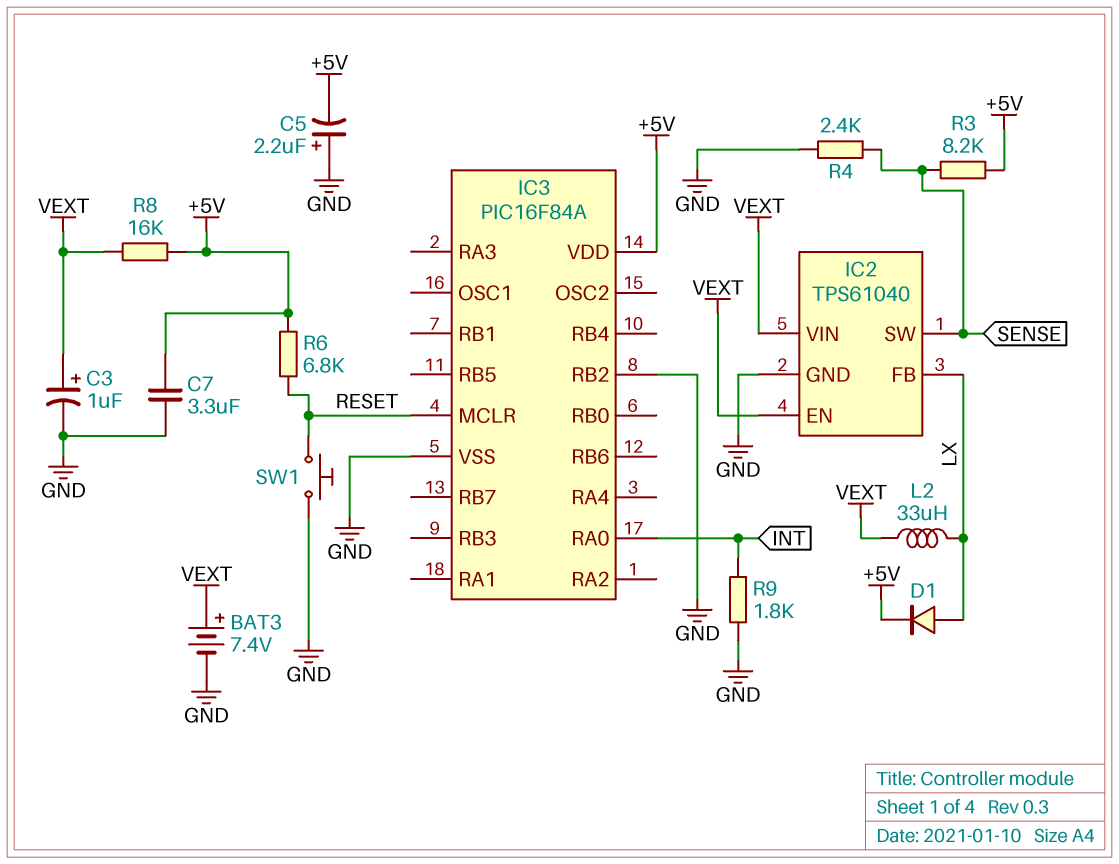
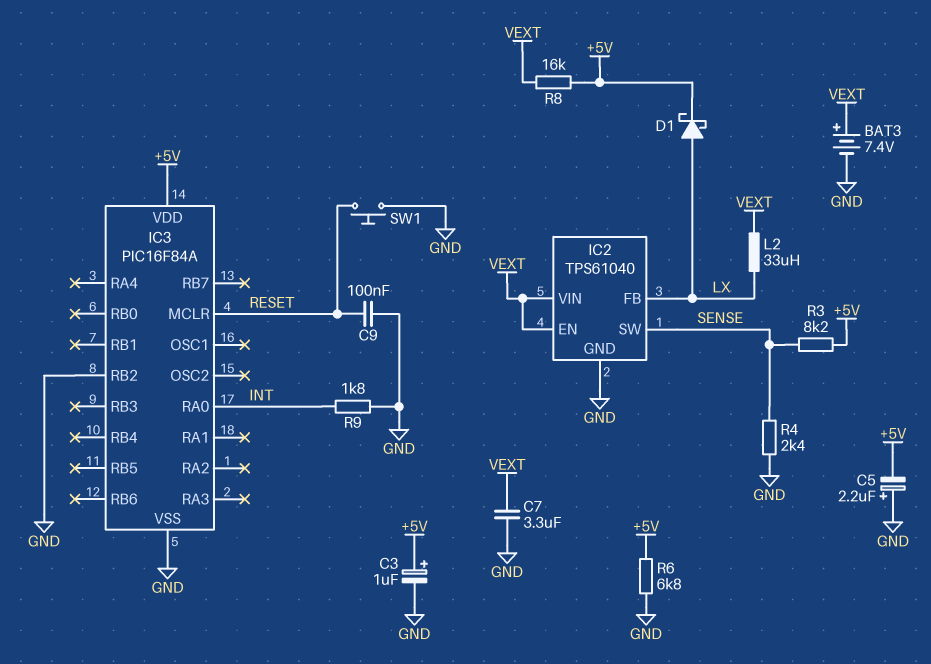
C3: 1uF (plus VEXT, minus GND) -> 1uF (plus +5V, minus GND)
C7: 3.3uF (+5V, GND) -> 3.3uF (GND, VEXT)
C9: none -> 100nF (GND, RESET)
D1: diode (A LX, K +5V) -> schottky (A LX, K +5V)
R6: 6.8k (+5V, RESET) -> 6.8k (+5V, GND)

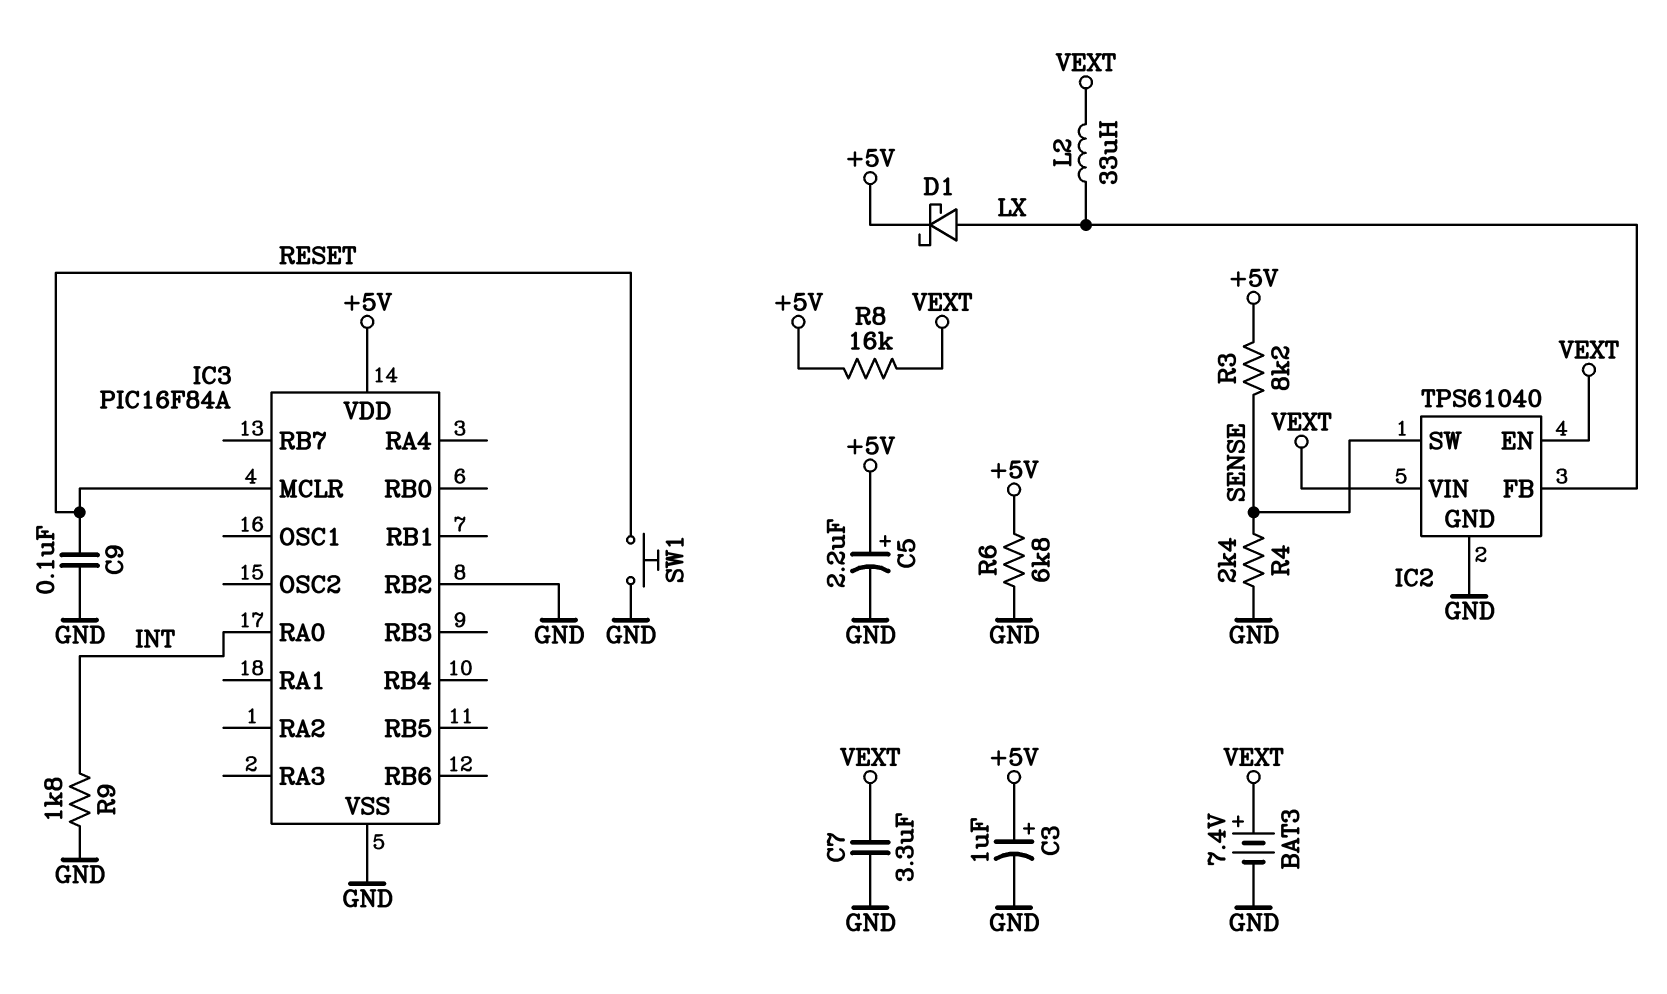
C5: 2.2uF (plus GND, minus +5V) -> 2.2uF (plus +5V, minus GND)

